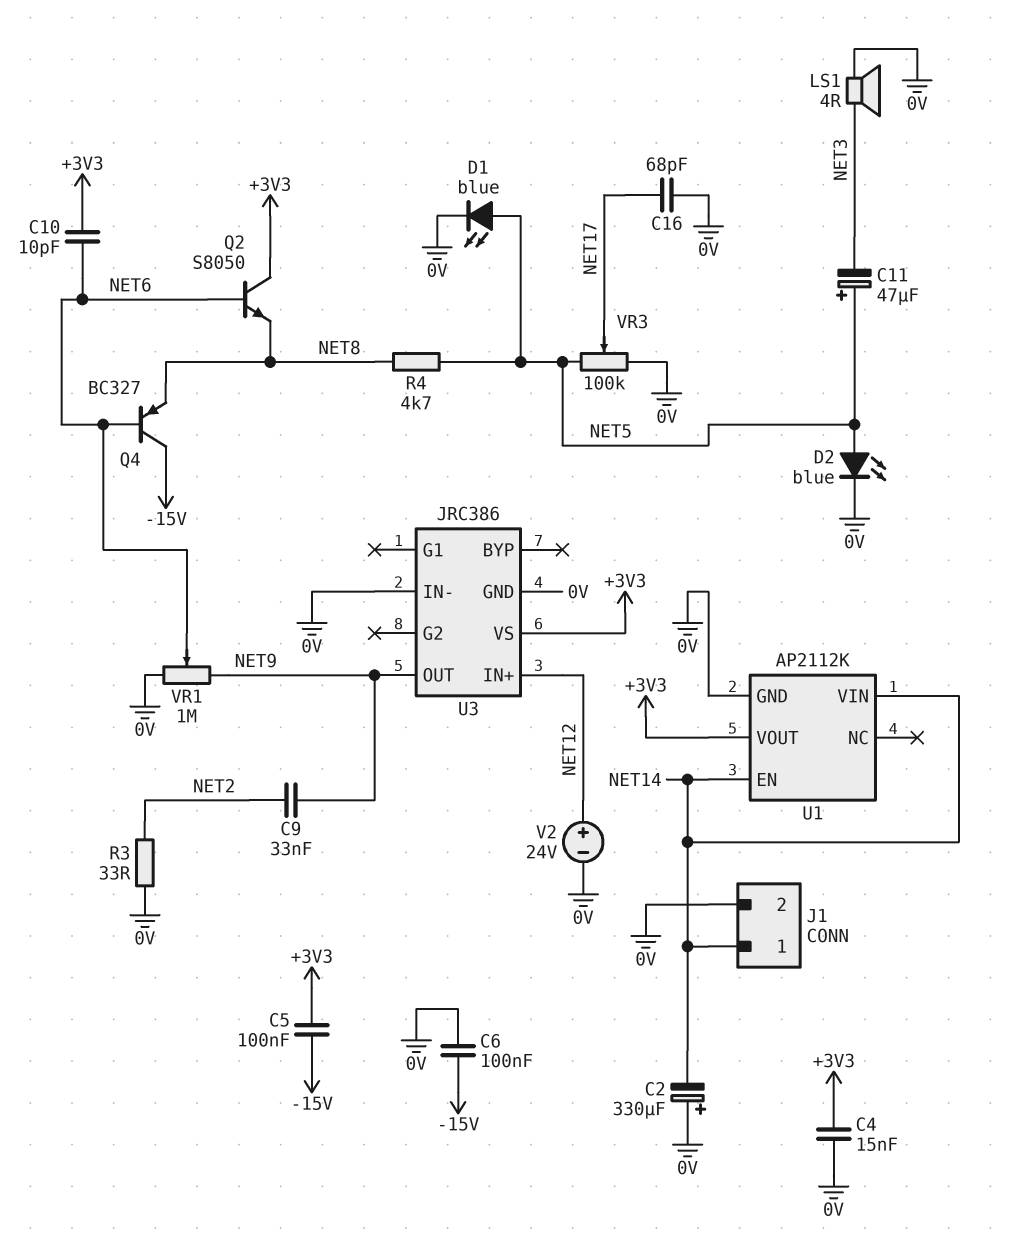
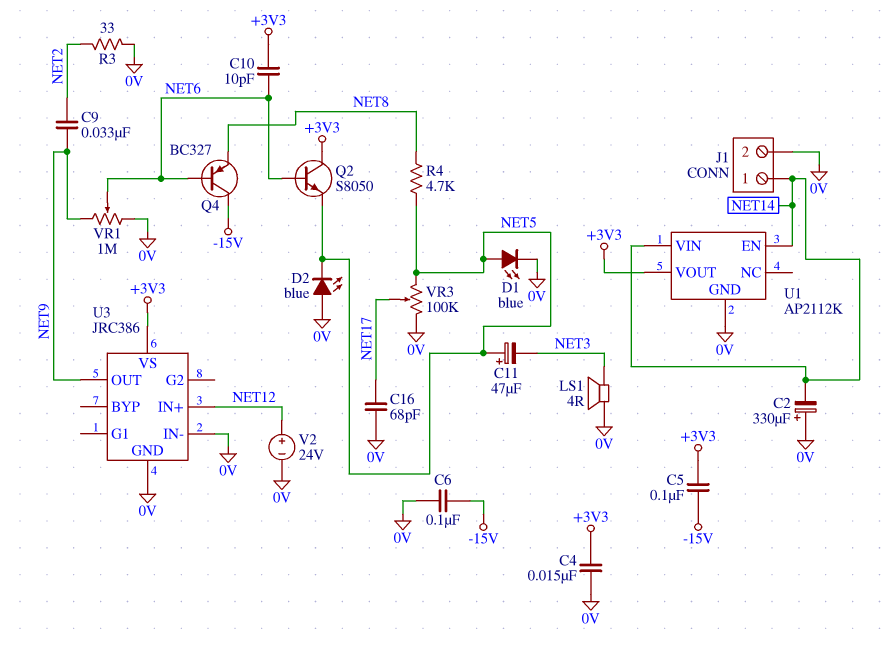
D2: LED blue (A NET5, K 0V) -> LED blue (A 0V, K NET5)
Q2: NPN S8050 (B NET6, C +3V3, E NET8) -> NPN S8050 (B NET6, C +3V3, E NET5)

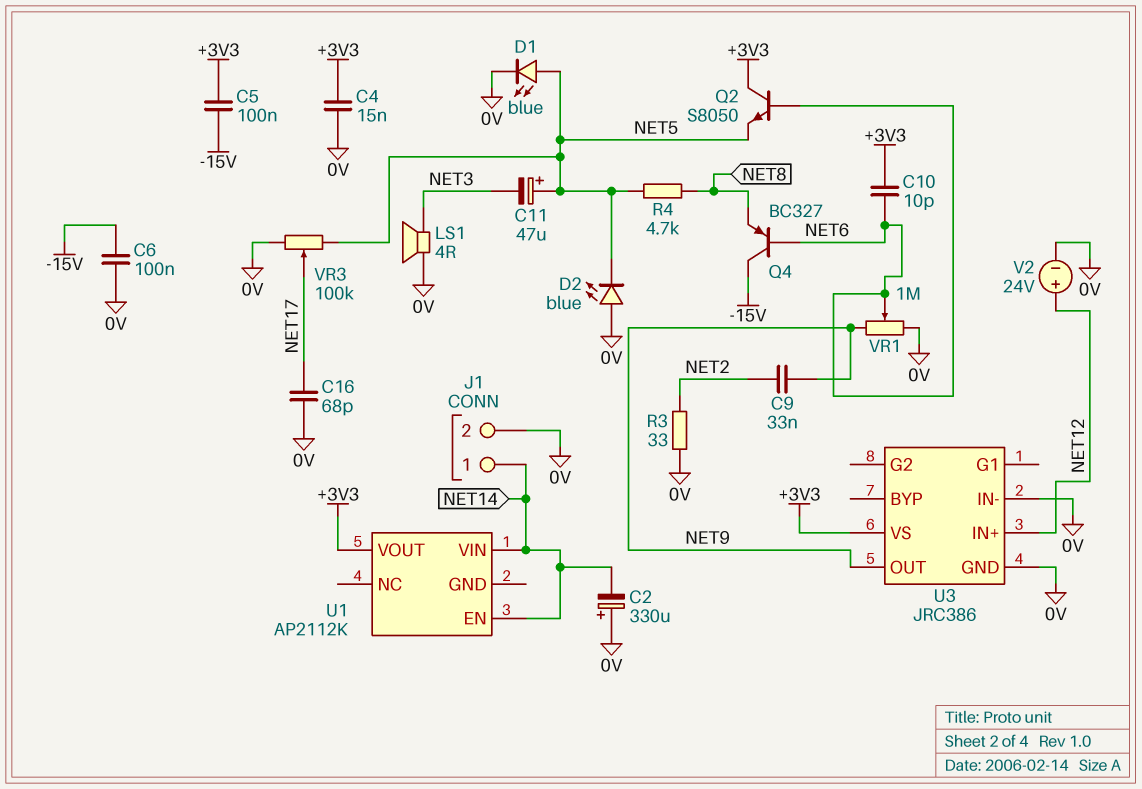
U1 pin GND: 0V -> none

